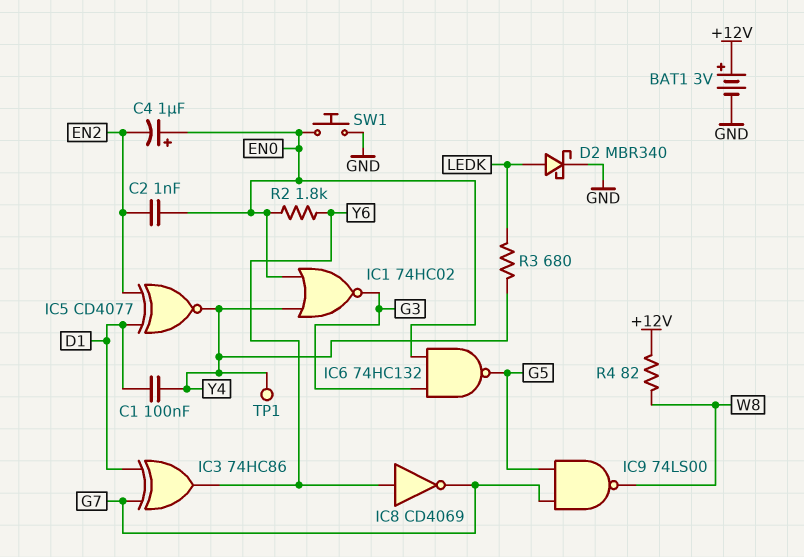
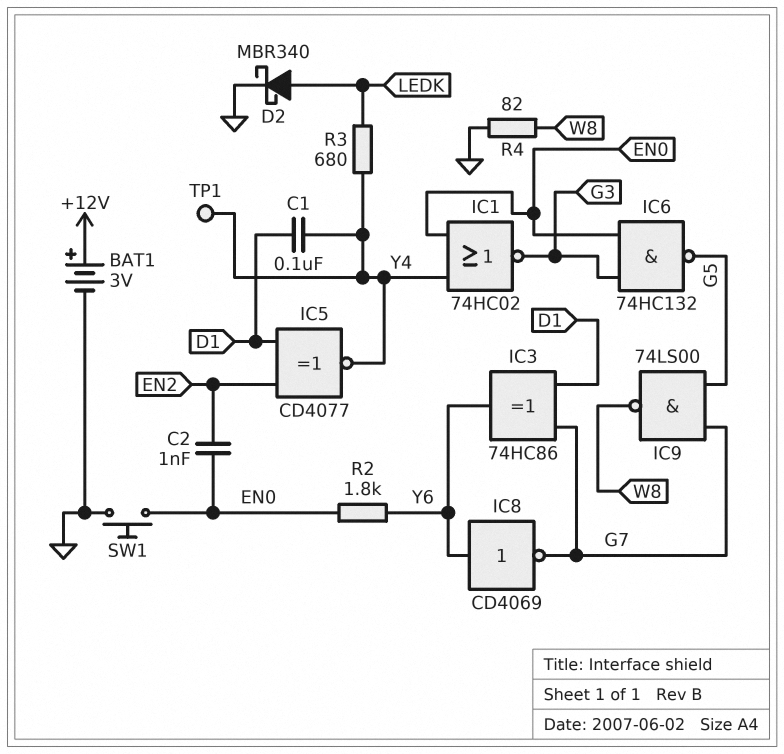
C4: 1uF (plus EN0, minus EN2) -> none
R4: 82 (+12V, W8) -> 82 (GND, W8)

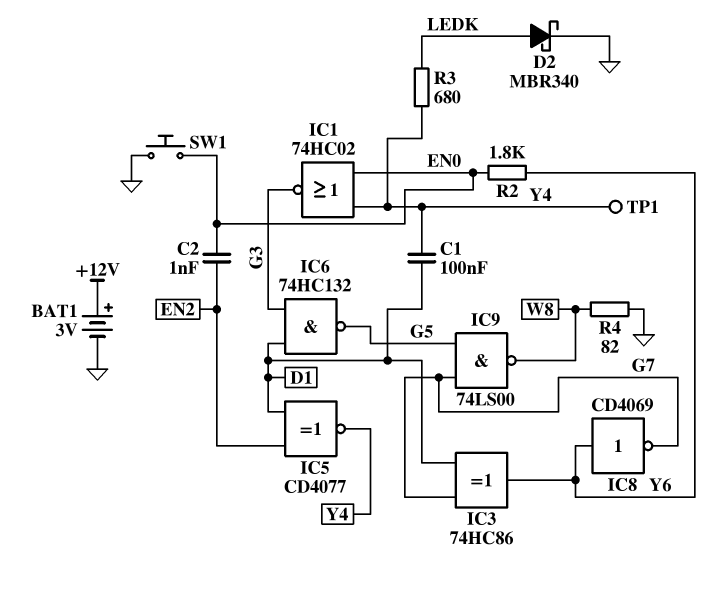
IC6: NAND 74HC132 (in EN0, in G3, out G5) -> NAND 74HC132 (in D1, in G3, out G5)

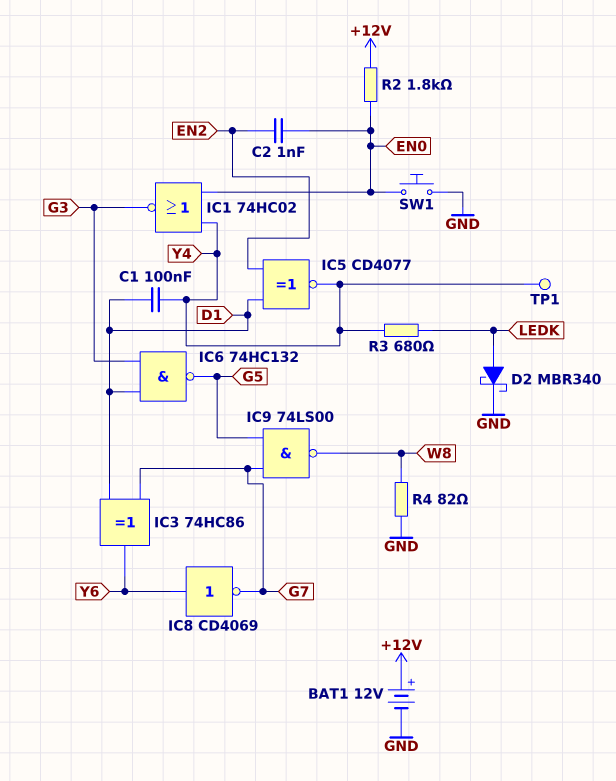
BAT1: 3V (plus +12V, minus GND) -> 12V (plus +12V, minus GND)
R2: 1.8k (EN0, Y6) -> 1.8k (+12V, EN0)

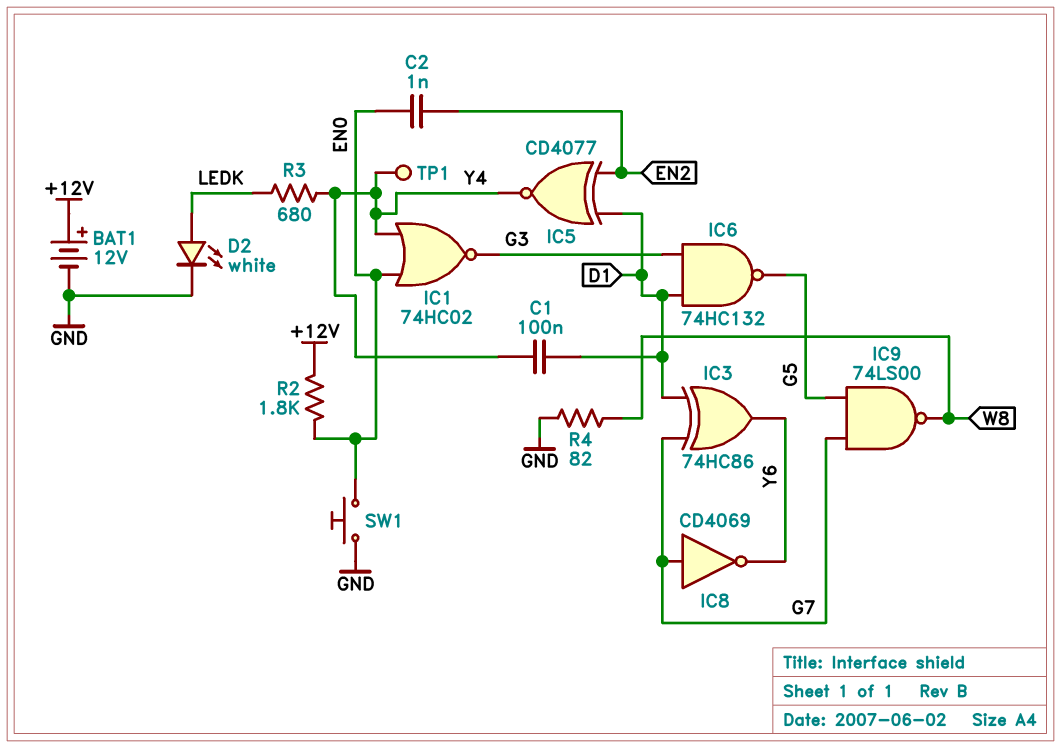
D2: schottky MBR340 (A LEDK, K GND) -> LED white (A LEDK, K GND)
IC8: NOT CD4069 (in Y6, out G7) -> NOT CD4069 (in G7, out Y6)

